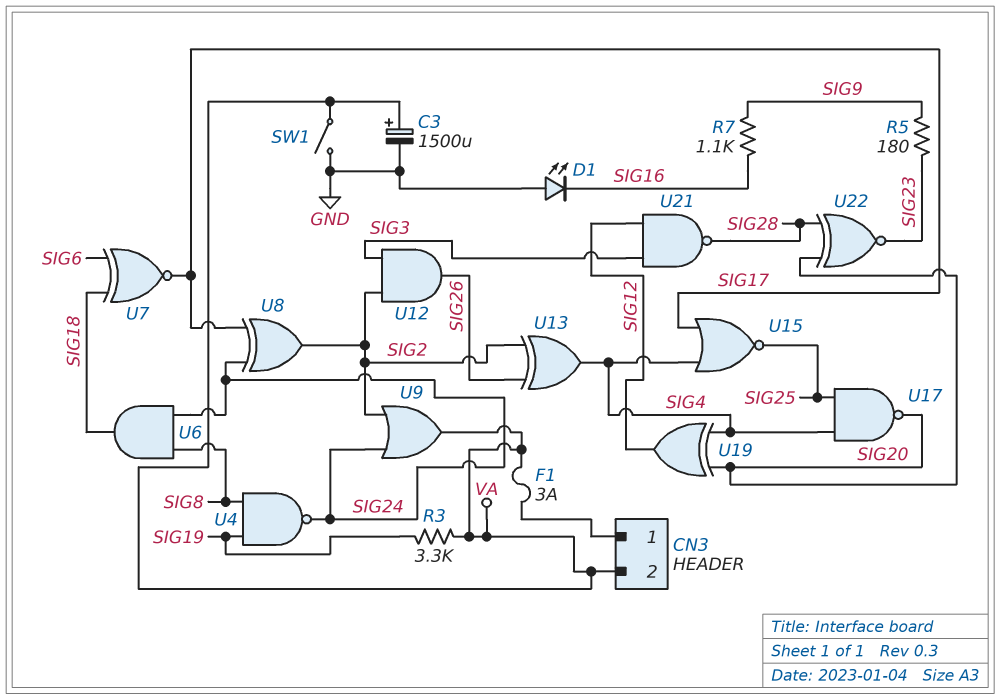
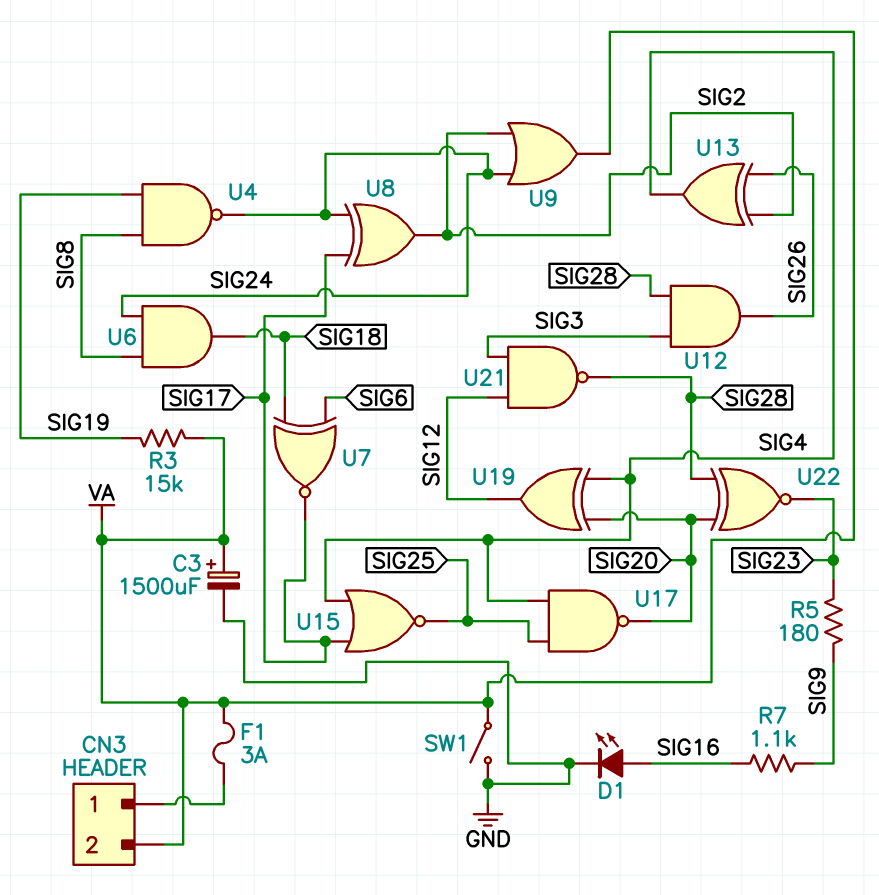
D1: LED (A GND, K SIG16) -> LED (A SIG16, K GND)
R3: 3.3k (SIG19, VA) -> 15k (SIG19, VA)
U12: AND (in SIG2, in SIG3, out SIG26) -> AND (in SIG3, in SIG28, out SIG26)

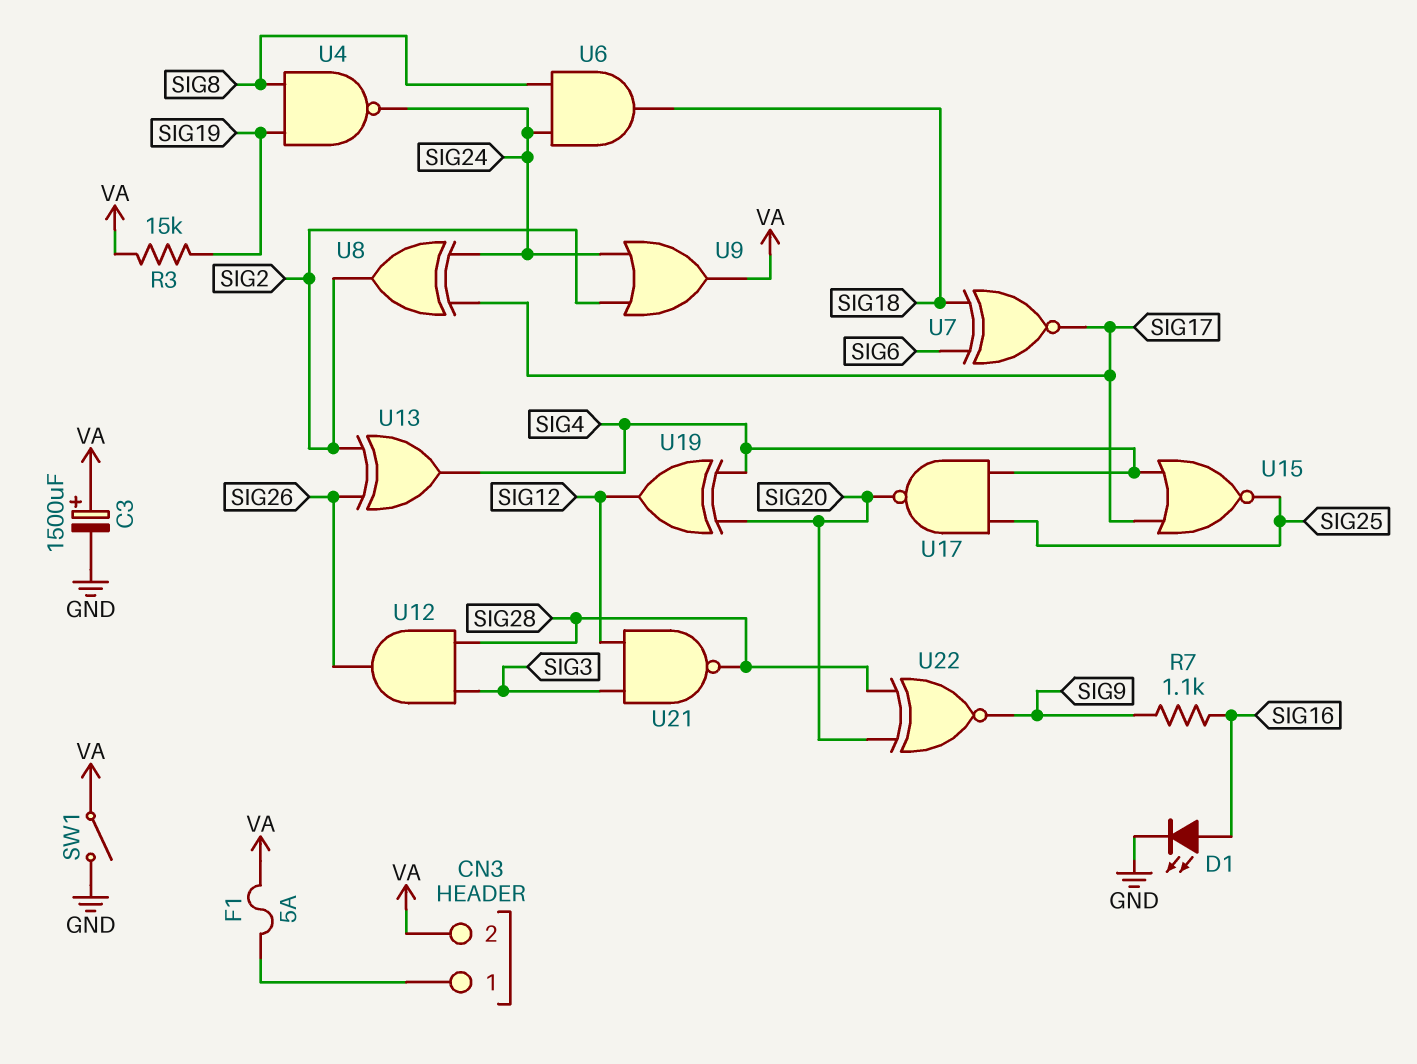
F1: 3A (CN3/1, VA) -> 5A (CN3/1, VA)
R5: 180 (SIG9, SIG23) -> none
U22: XNOR (in SIG20, in SIG28, out SIG23) -> XNOR (in SIG20, in SIG28, out SIG9)

